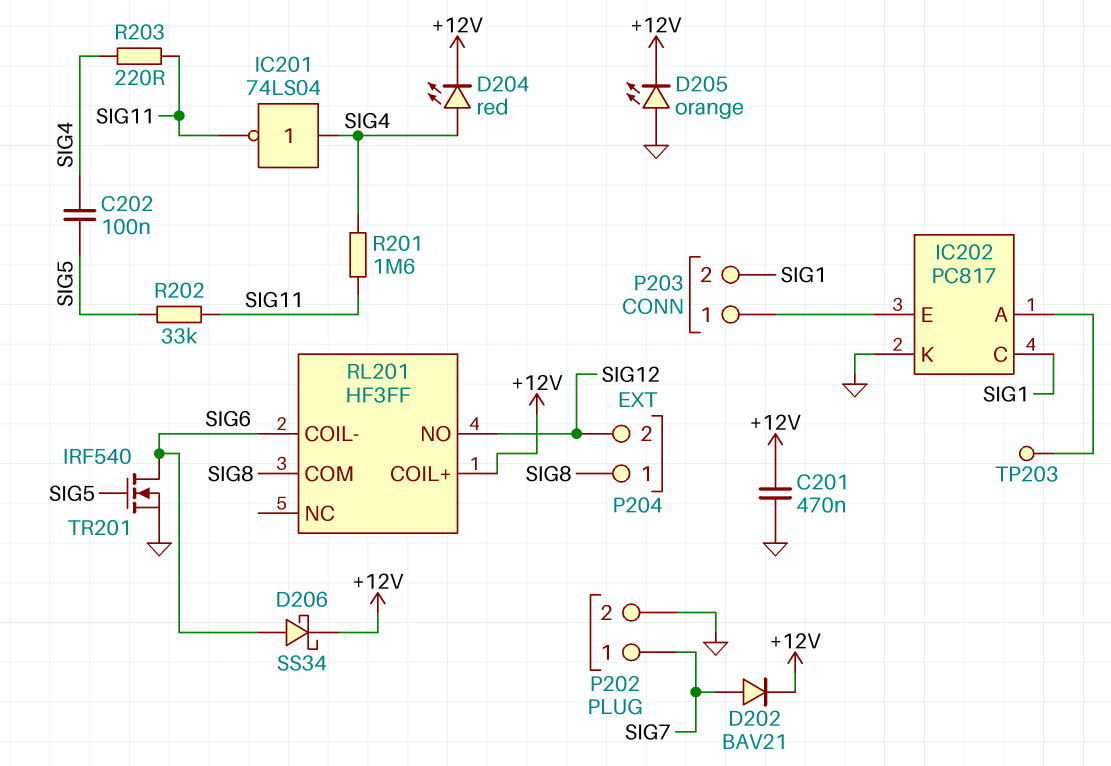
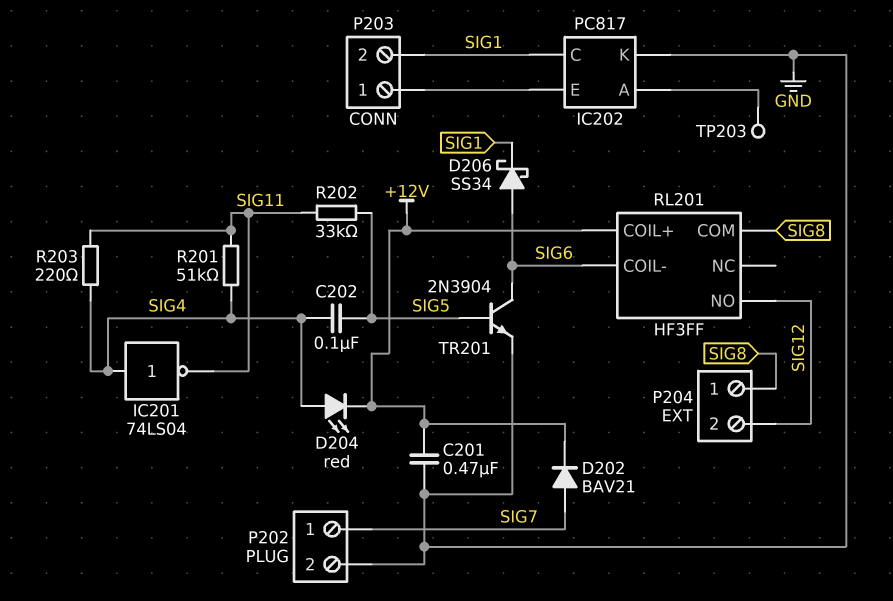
D205: LED orange (A GND, K +12V) -> none
D206: schottky SS34 (A SIG6, K +12V) -> schottky SS34 (A SIG6, K SIG1)
R201: 1.6M (SIG4, SIG11) -> 51k (SIG4, SIG11)
TR201: NMOS IRF540 (G SIG5, D SIG6, S GND) -> NPN 2N3904 (B SIG5, C SIG6, E GND)

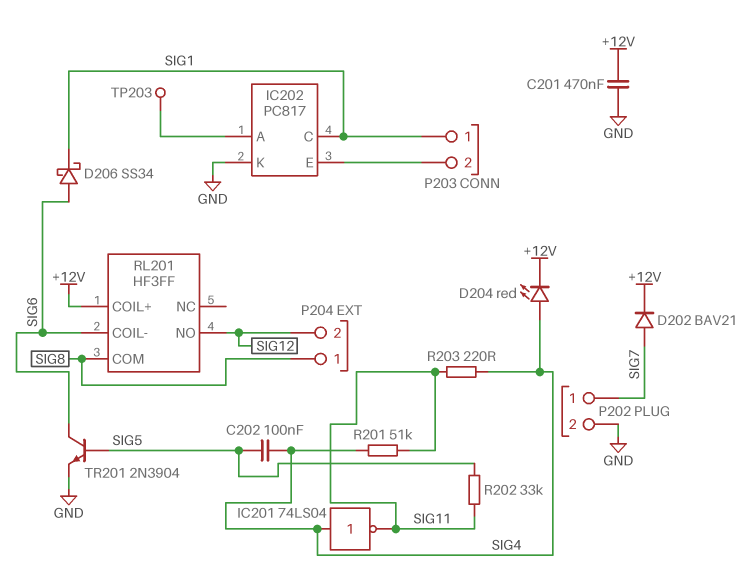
P203 pin 1: IC202/E -> SIG1
P203 pin 2: SIG1 -> IC202/E

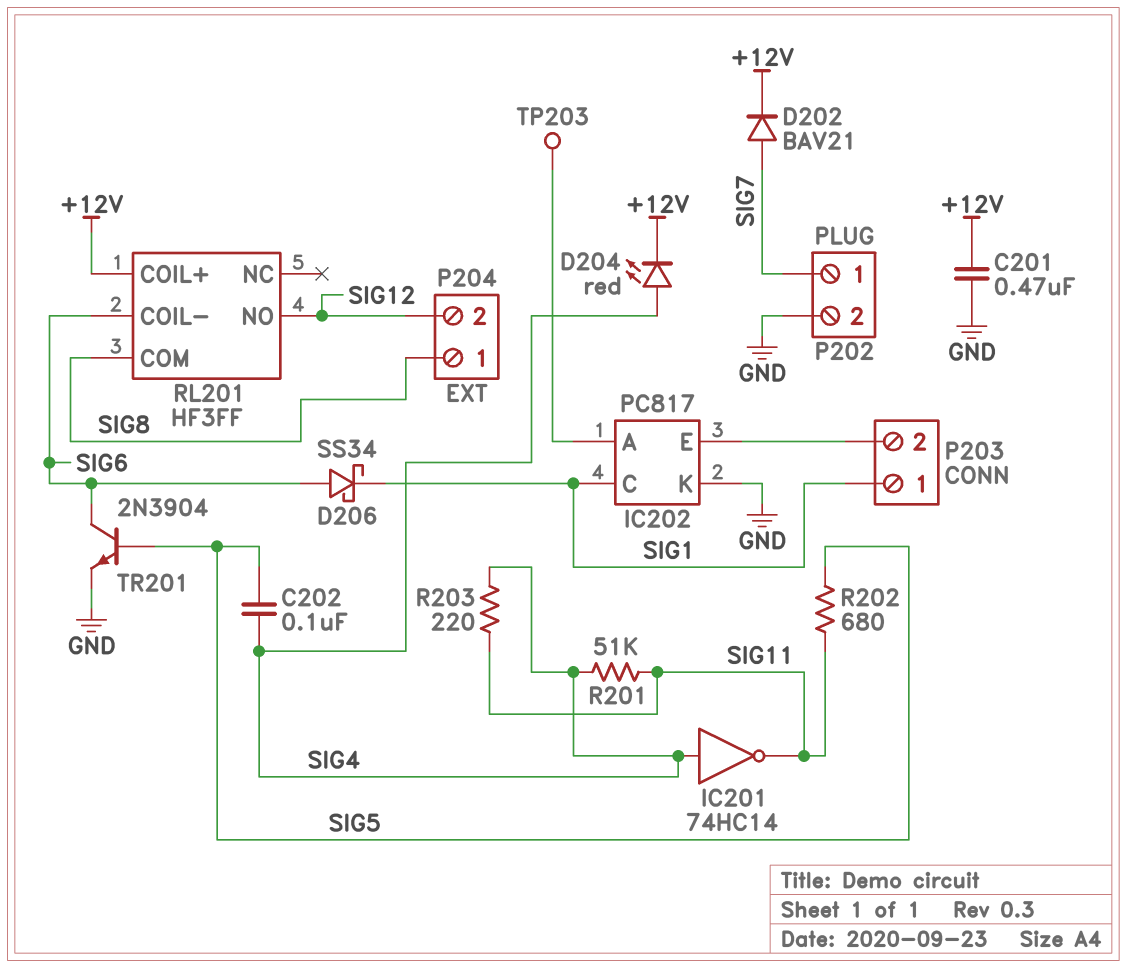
IC201: NOT 74LS04 (in SIG4, out SIG11) -> NOT 74HC14 (in SIG4, out SIG11)
R202: 33k (SIG5, SIG11) -> 680 (SIG5, SIG11)

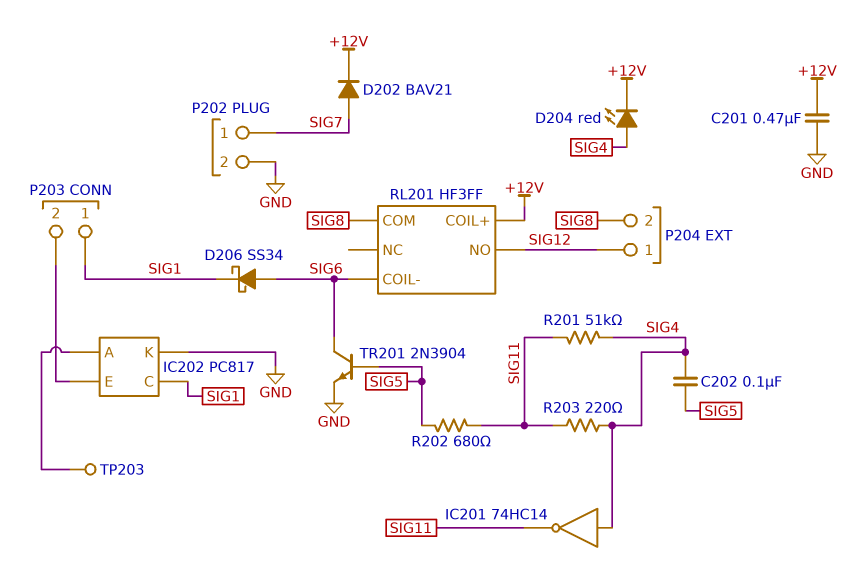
P204 pin 1: SIG8 -> SIG12
P204 pin 2: SIG12 -> SIG8

